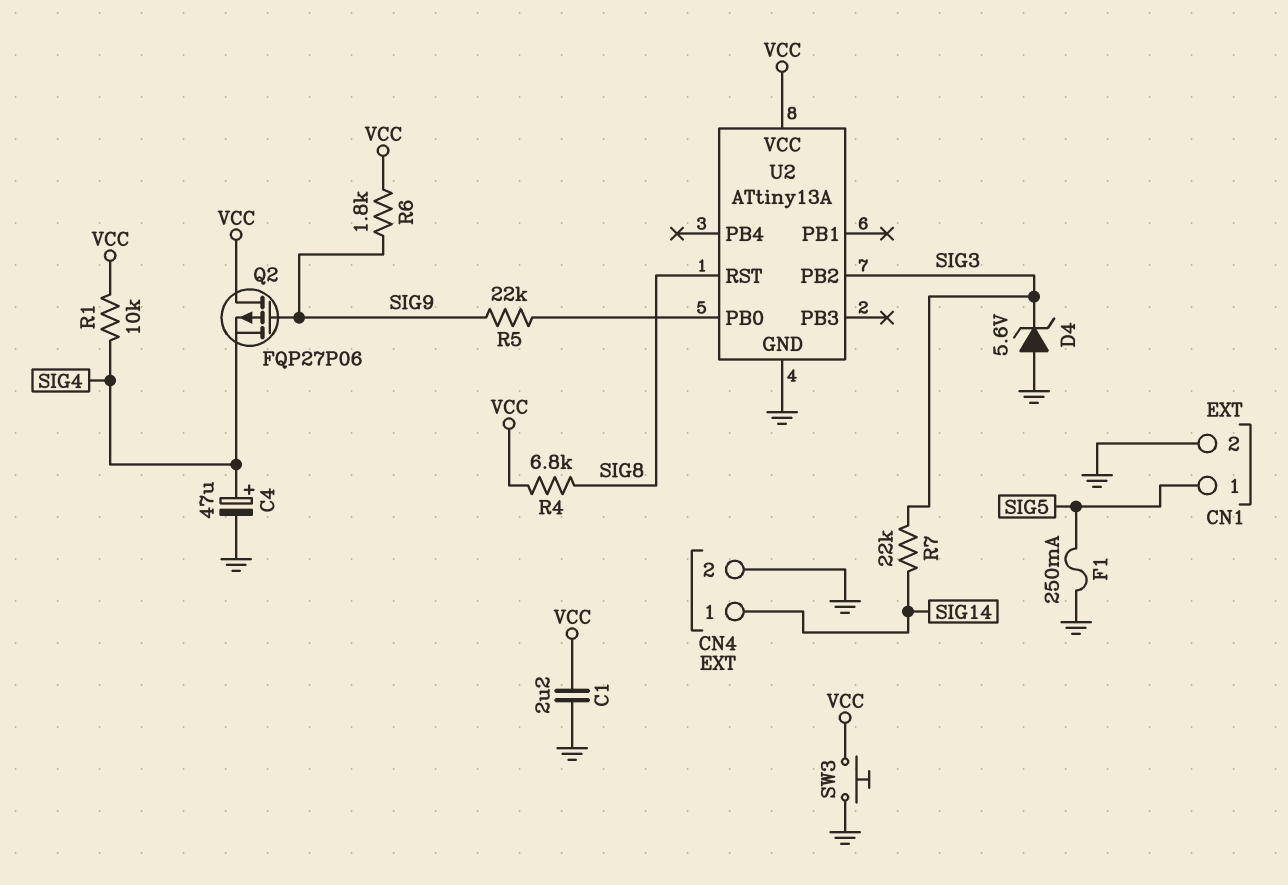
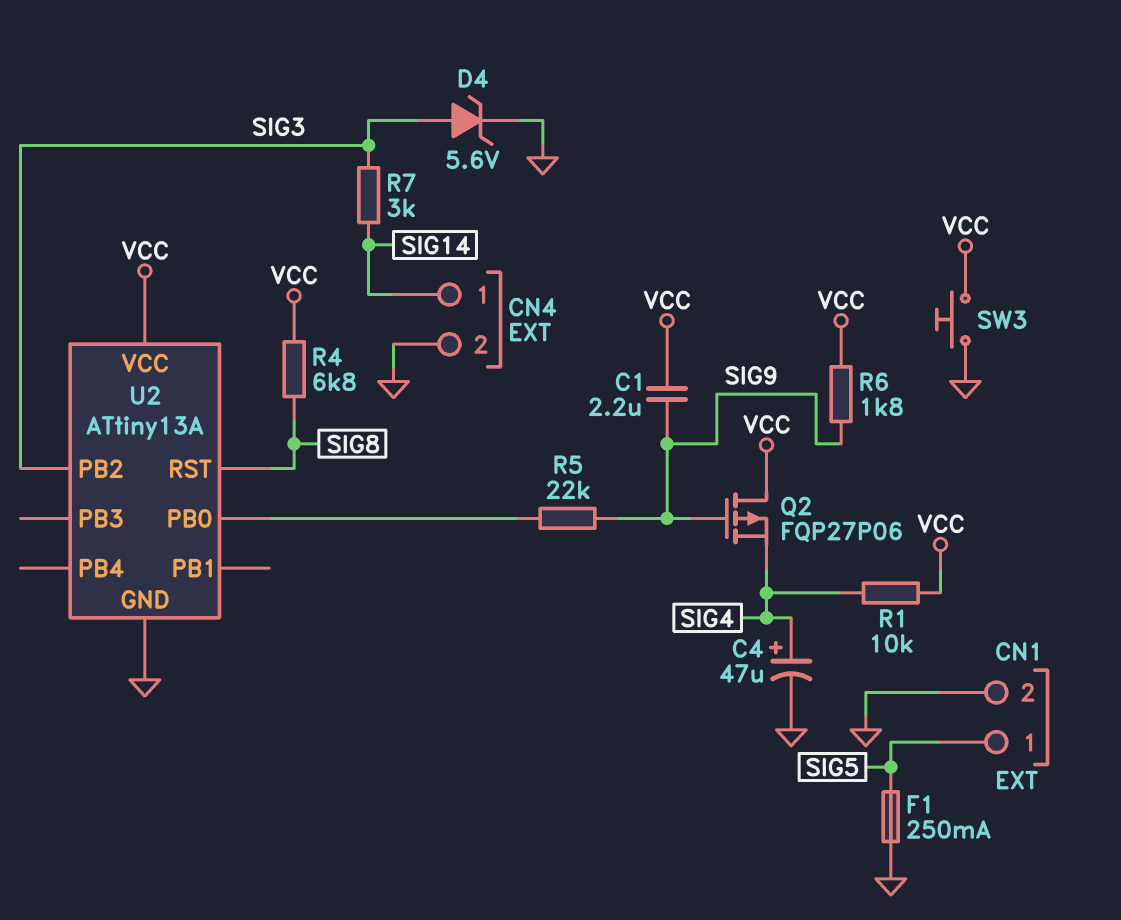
C1: 2.2uF (GND, VCC) -> 2.2uF (SIG9, VCC)
D4: zener 5.6V (A GND, K SIG3) -> zener 5.6V (A SIG3, K GND)
R7: 22k (SIG3, SIG14) -> 3k (SIG3, SIG14)

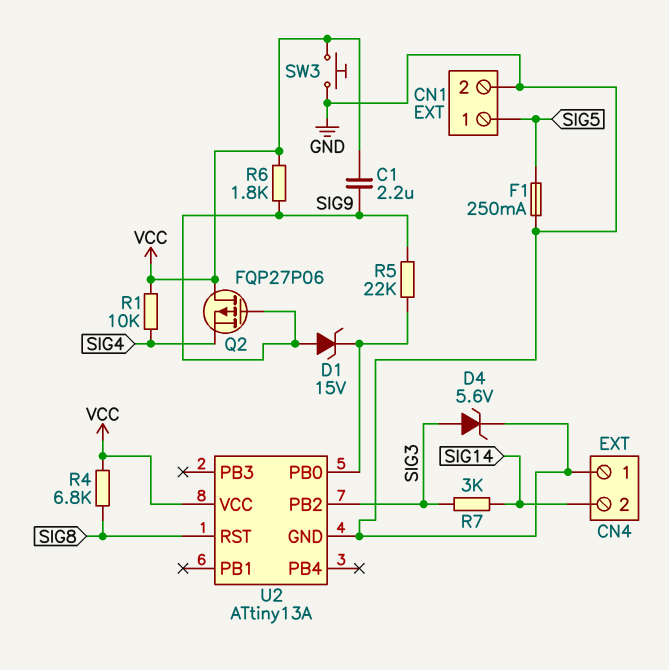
C4: 47uF (plus SIG4, minus GND) -> none
CN4 pin 1: SIG14 -> GND
CN4 pin 2: GND -> SIG14
D1: none -> zener 15V (A SIG9, K U2/PB0)

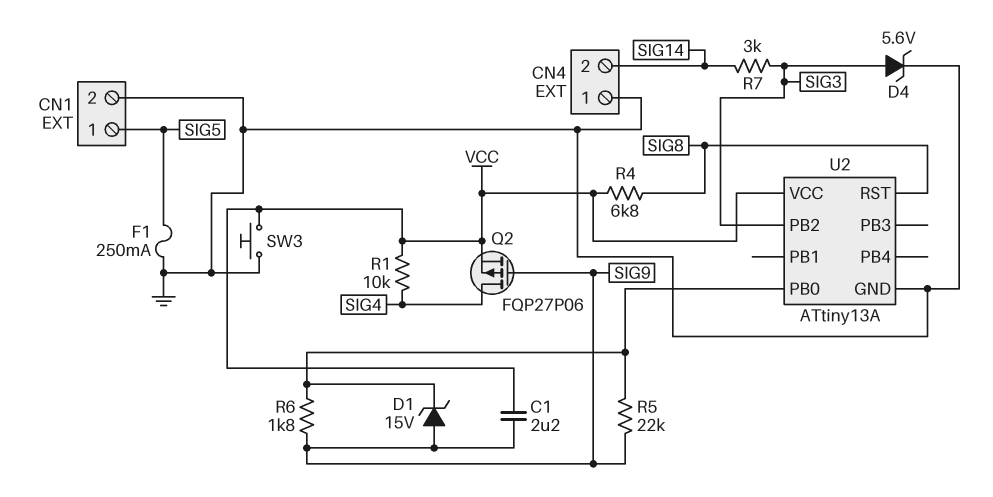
Q2: PMOS FQP27P06 (G SIG9, D VCC, S SIG4) -> PMOS FQP27P06 (G SIG9, D SIG4, S VCC)
R6: 1.8k (SIG9, VCC) -> 1.8k (SIG9, U2/PB0)

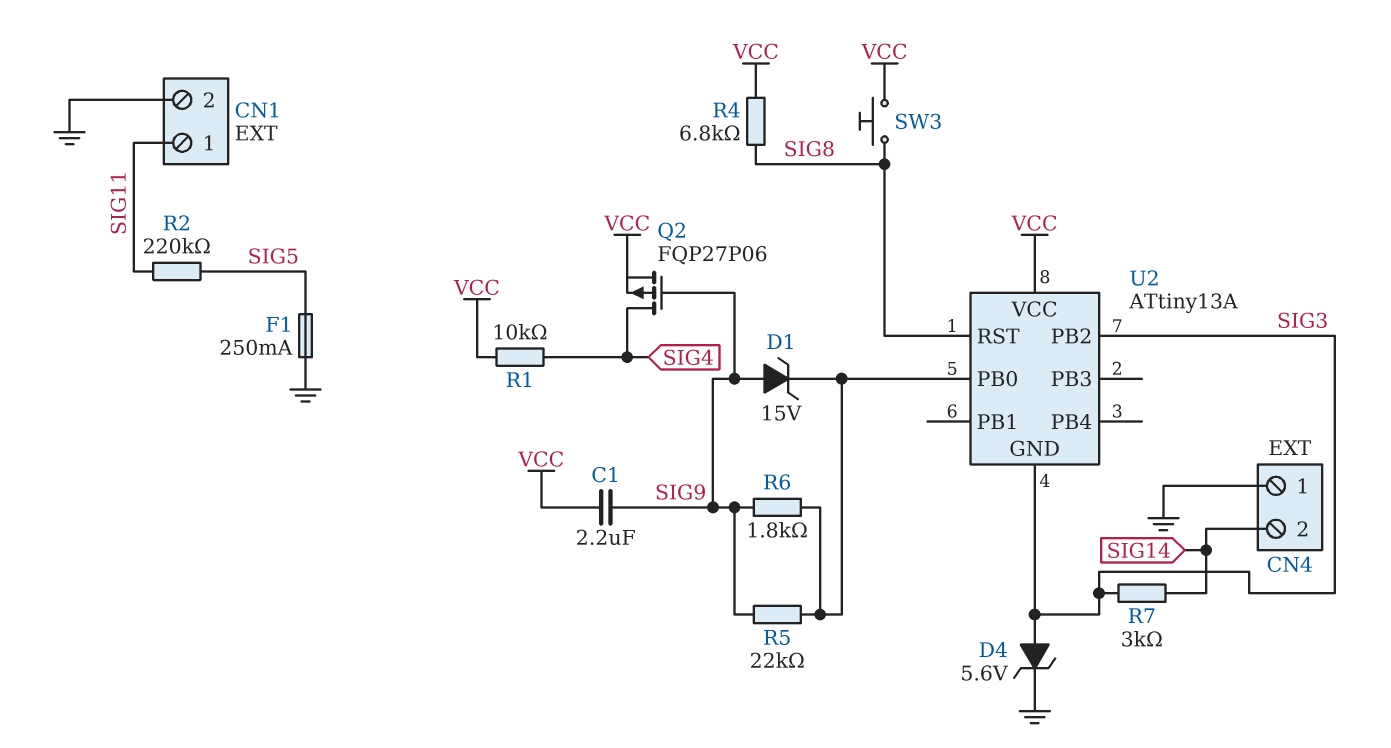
CN1 pin 1: SIG5 -> SIG11
R2: none -> 220k (SIG5, SIG11)
SW3: button (GND, VCC) -> button (SIG8, VCC)
U2 pin GND: GND -> SIG3

